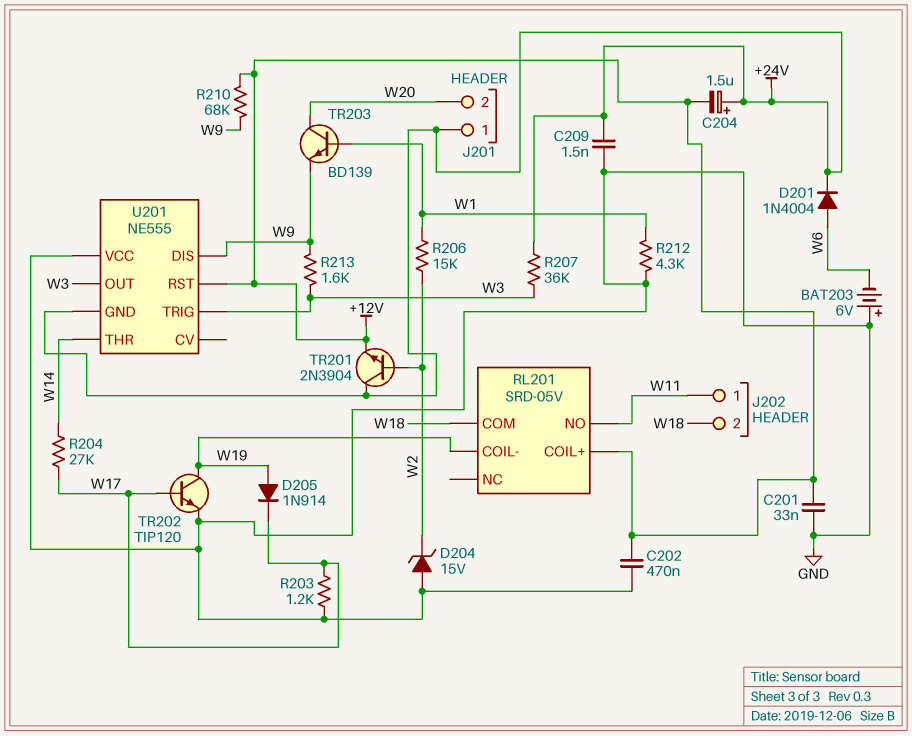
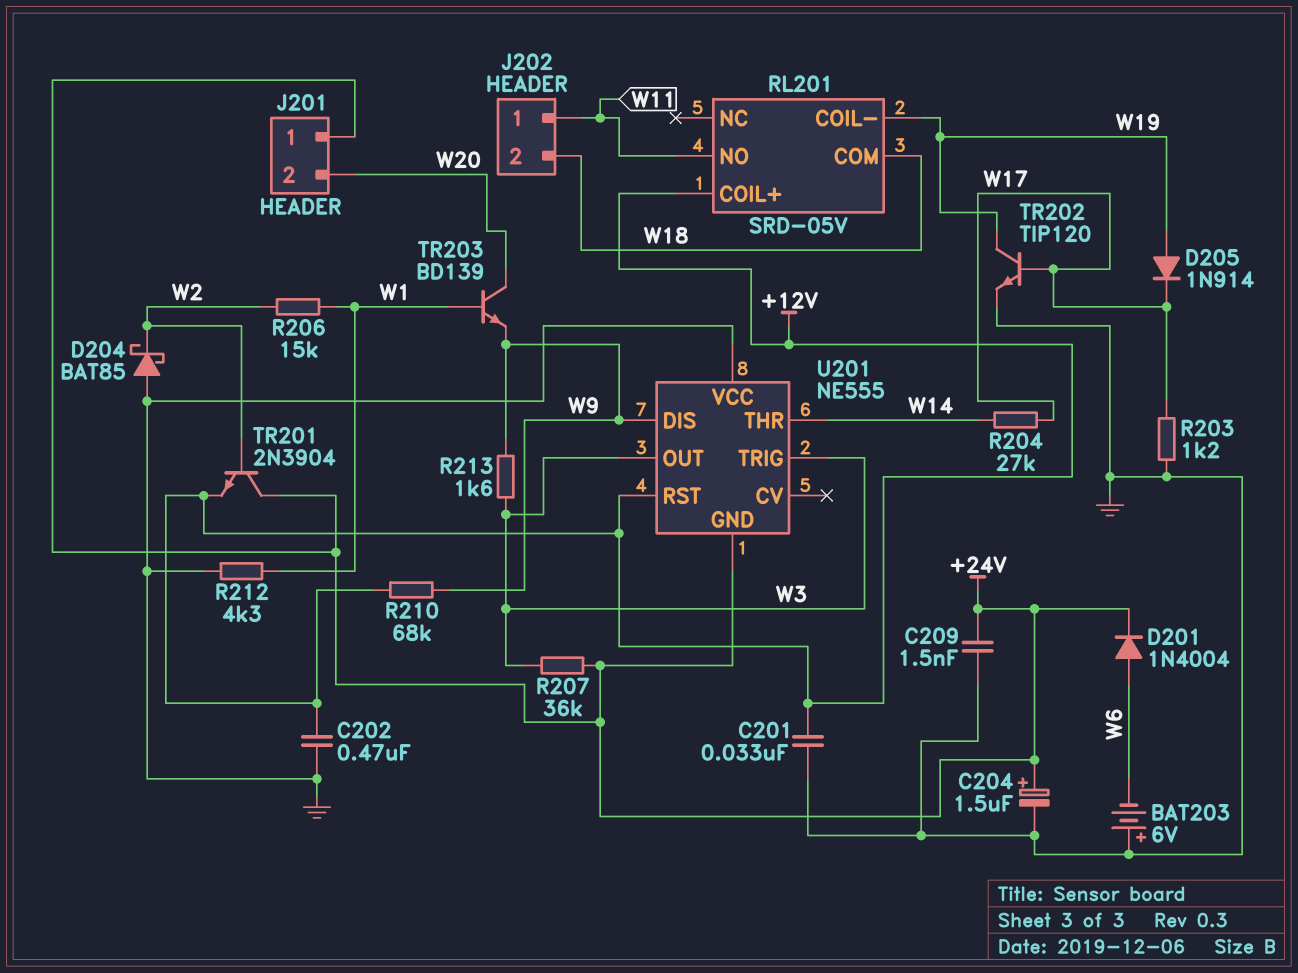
C204: 1.5uF (plus +24V, minus +12V) -> 1.5uF (plus +24V, minus GND)
D204: zener 15V (A GND, K W2) -> schottky BAT85 (A GND, K W2)

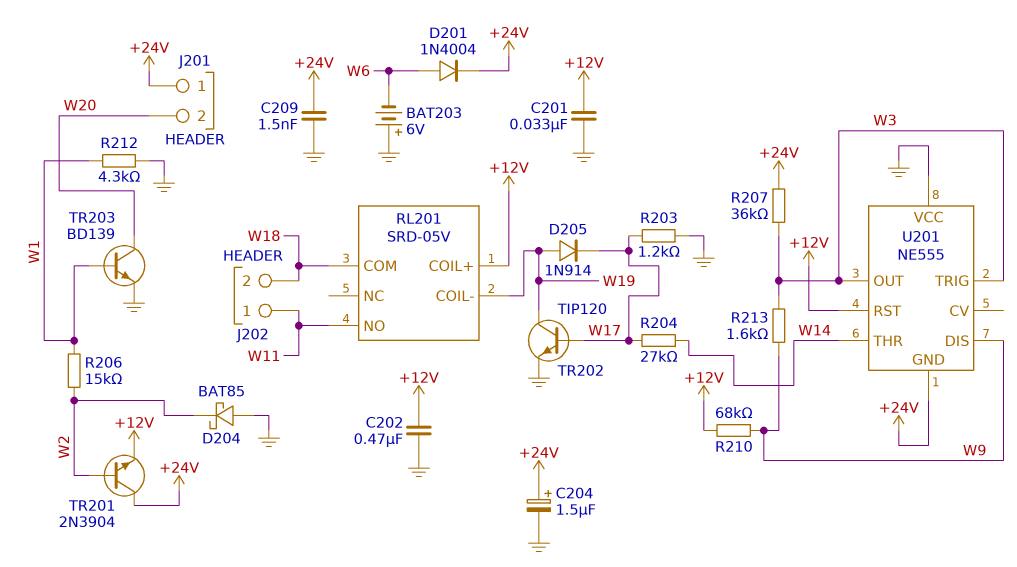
TR203: NPN BD139 (B W1, C W20, E W9) -> NPN BD139 (B W1, C W20, E GND)

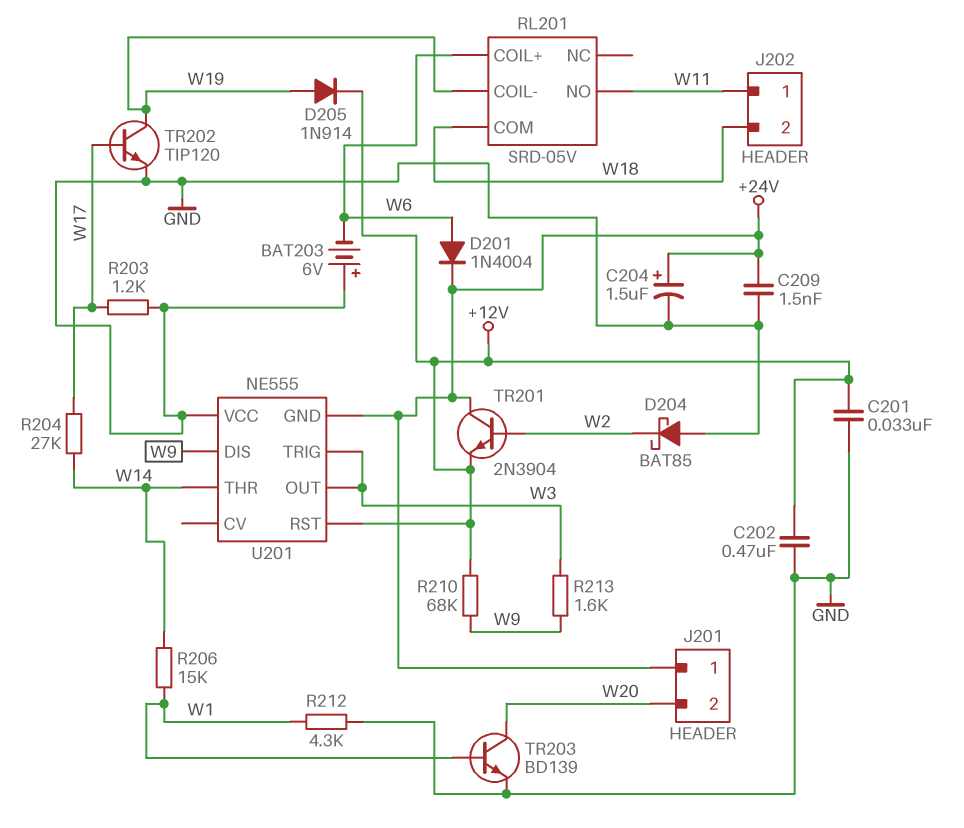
D205: diode 1N914 (A W19, K W17) -> diode 1N914 (A W19, K +12V)
R206: 15k (W1, W2) -> 15k (W1, W14)
R207: 36k (+24V, W3) -> none
RL201 pin COIL+: +12V -> W6

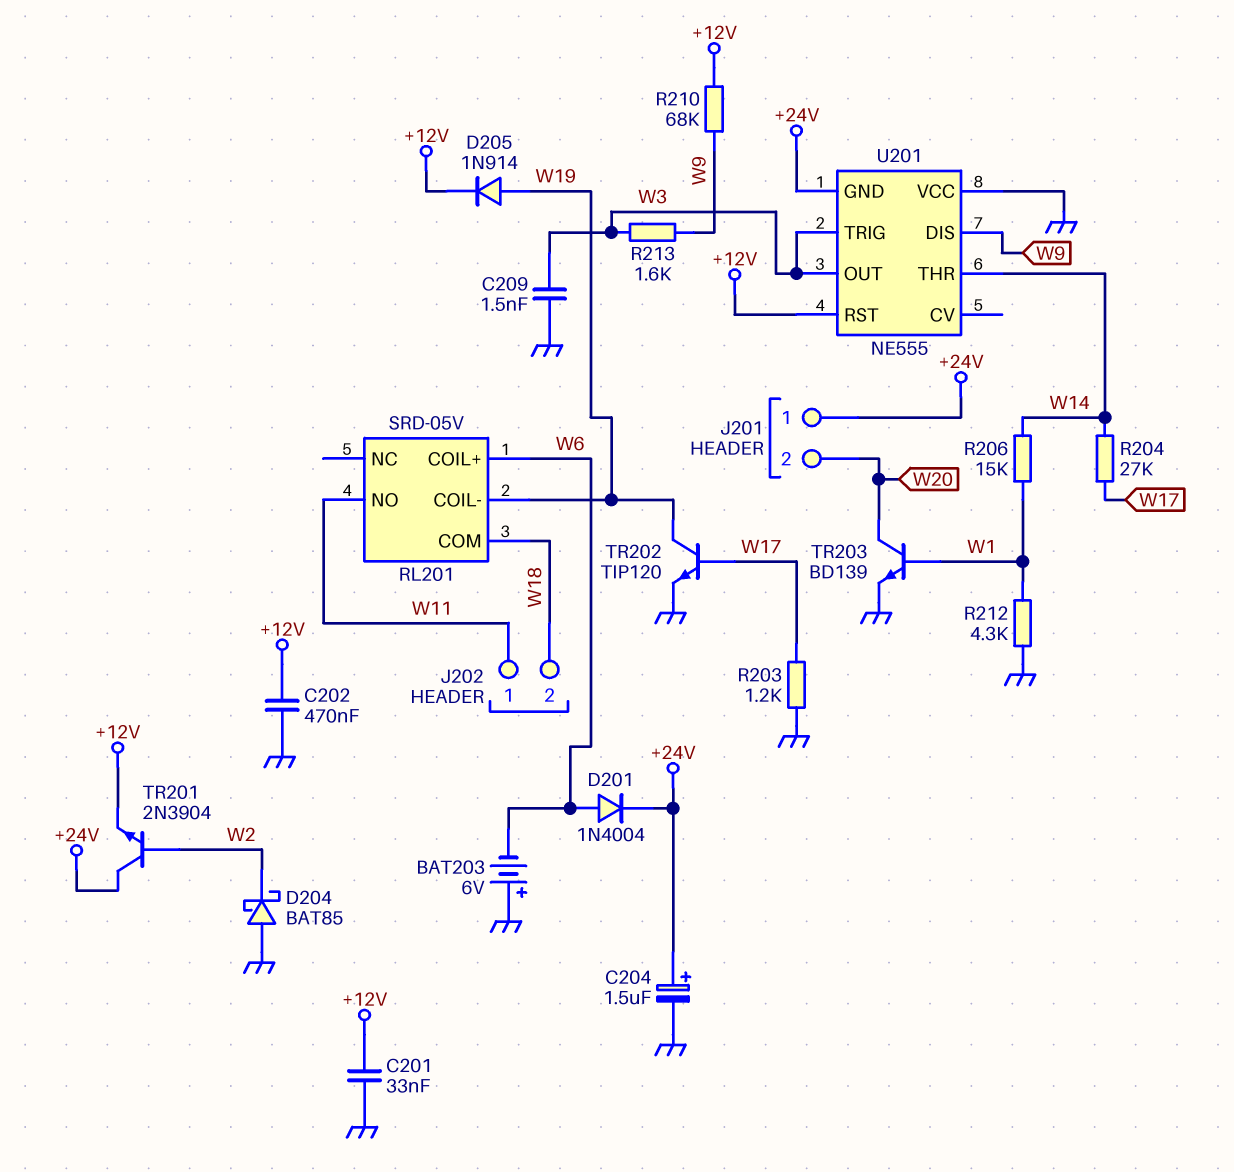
C209: 1.5nF (+24V, GND) -> 1.5nF (GND, W3)

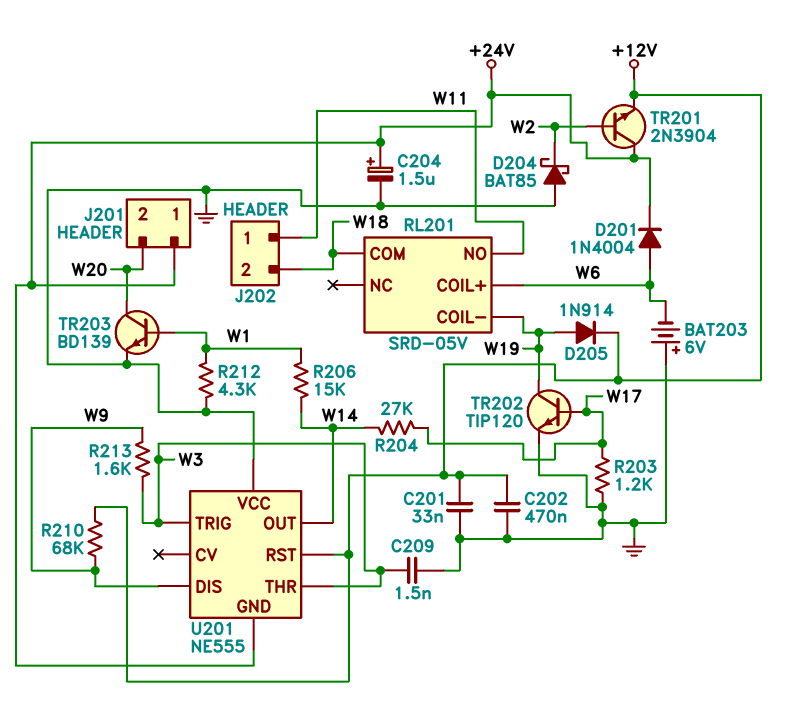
U201 pin OUT: W3 -> W14
U201 pin THR: W14 -> W3

